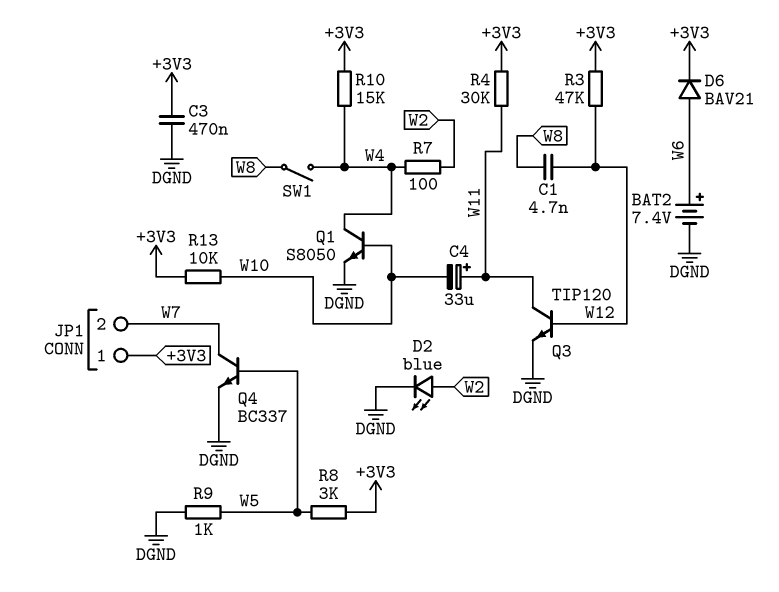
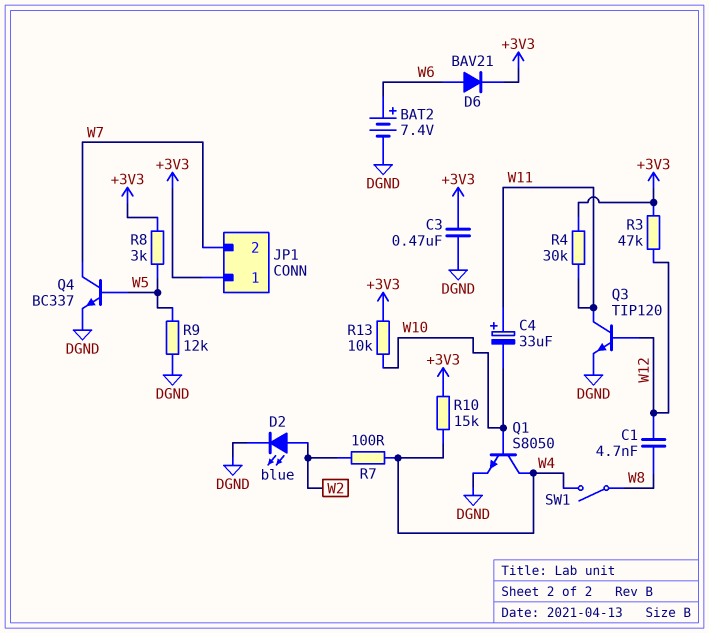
R9: 1k (DGND, W5) -> 12k (DGND, W5)

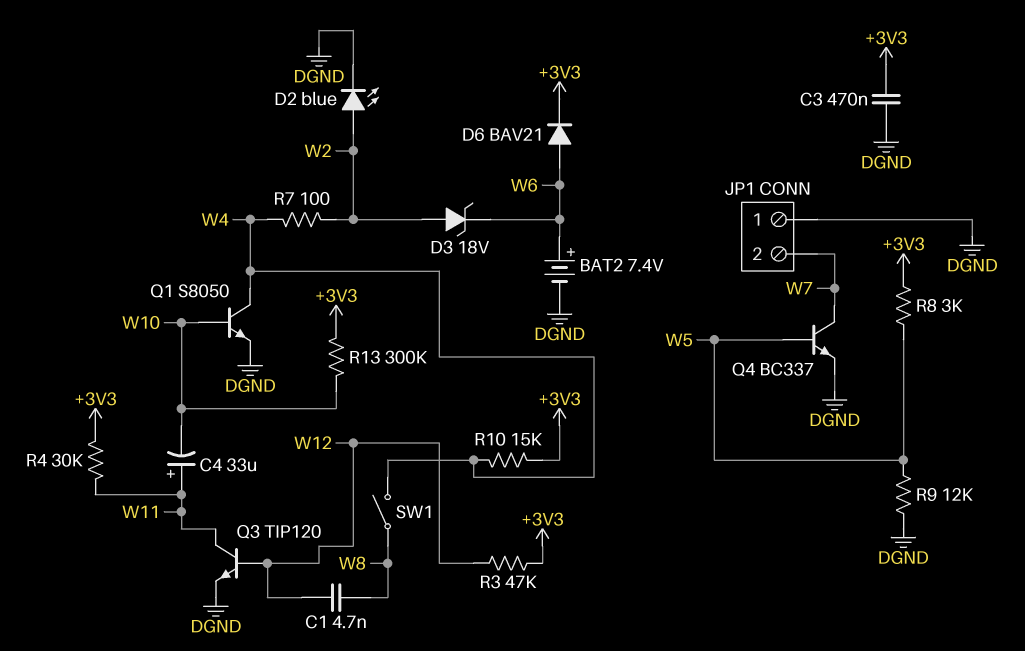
D3: none -> zener 18V (A W2, K W6)
JP1 pin 1: +3V3 -> DGND
R13: 10k (+3V3, W10) -> 300k (+3V3, W10)

